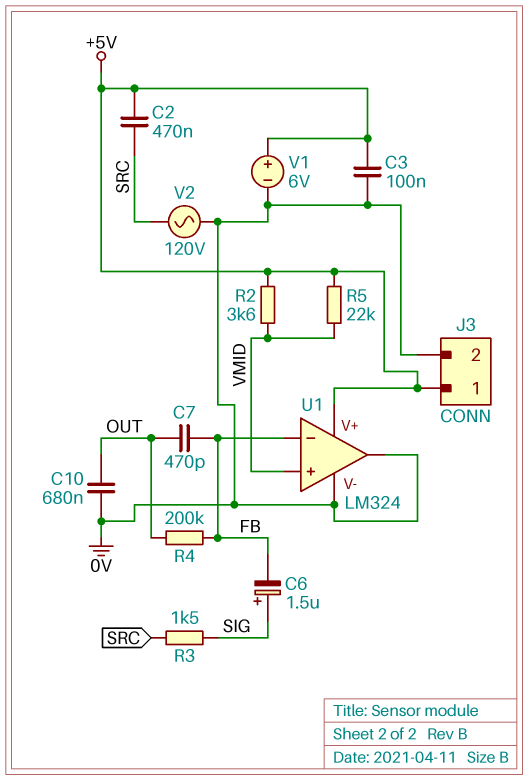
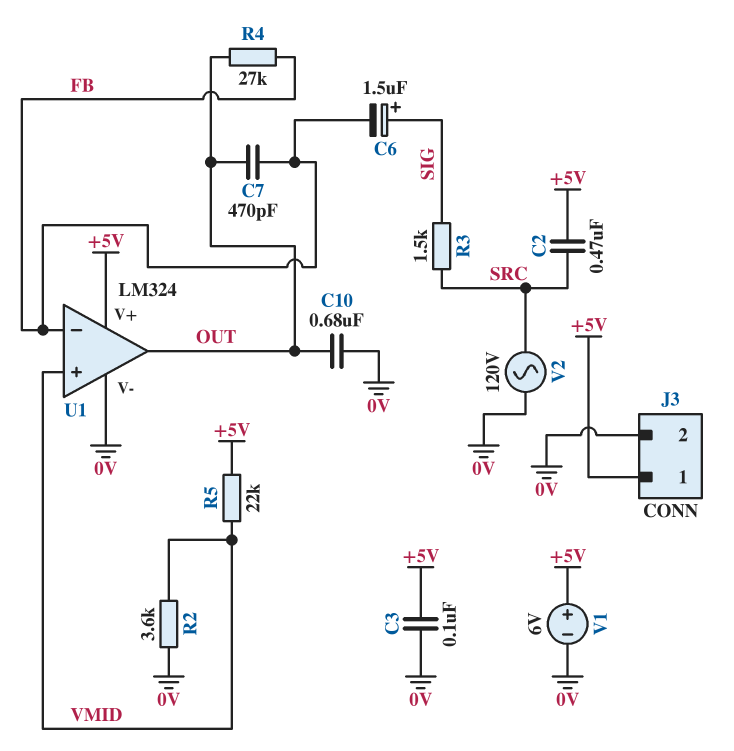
R2: 3.6k (+5V, VMID) -> 3.6k (0V, VMID)
R4: 200k (FB, OUT) -> 27k (FB, OUT)
U1 pin out: 0V -> OUT

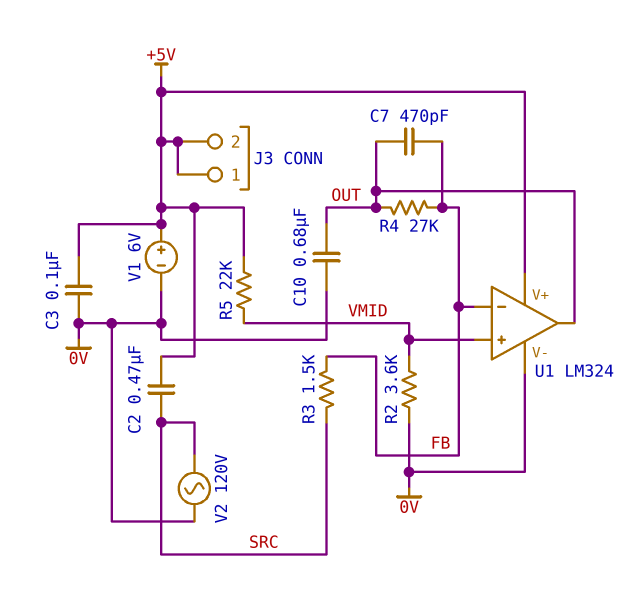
C6: 1.5uF (plus SIG, minus FB) -> none
J3 pin 2: 0V -> +5V
R3: 1.5k (SIG, SRC) -> 1.5k (FB, SRC)

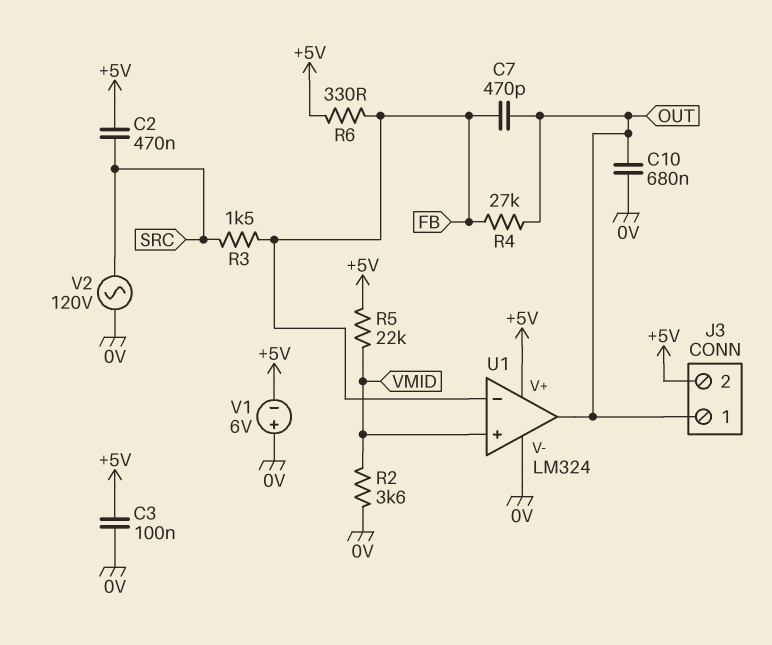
J3 pin 1: +5V -> OUT
R6: none -> 330 (+5V, FB)
V1: 6V (plus +5V, minus 0V) -> 6V (plus 0V, minus +5V)

